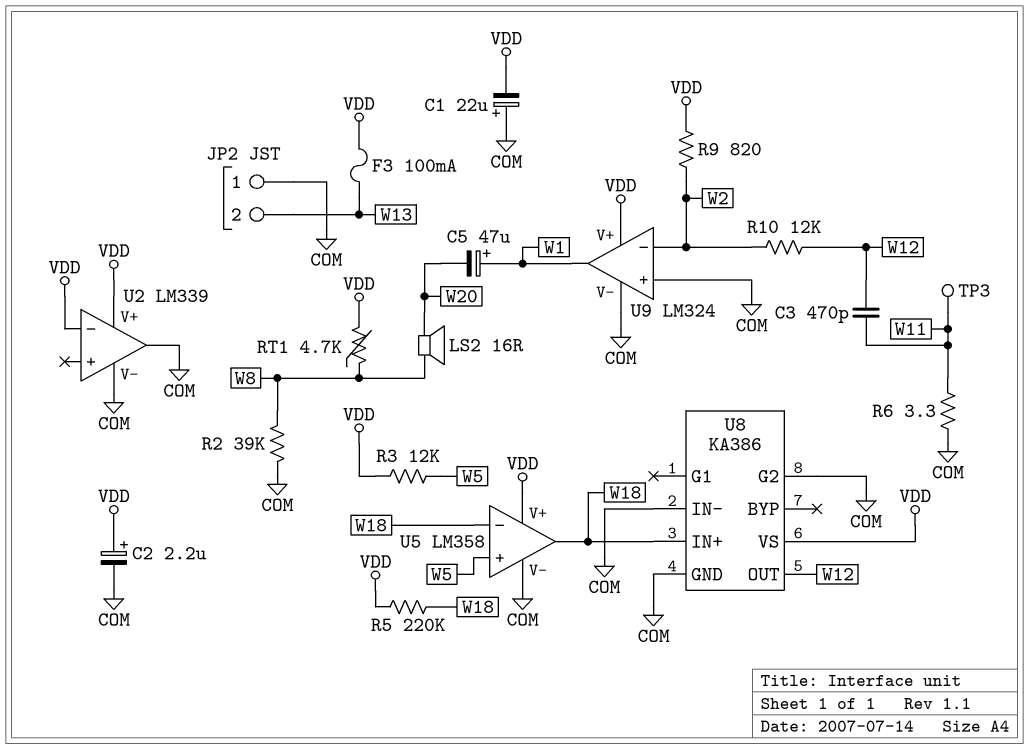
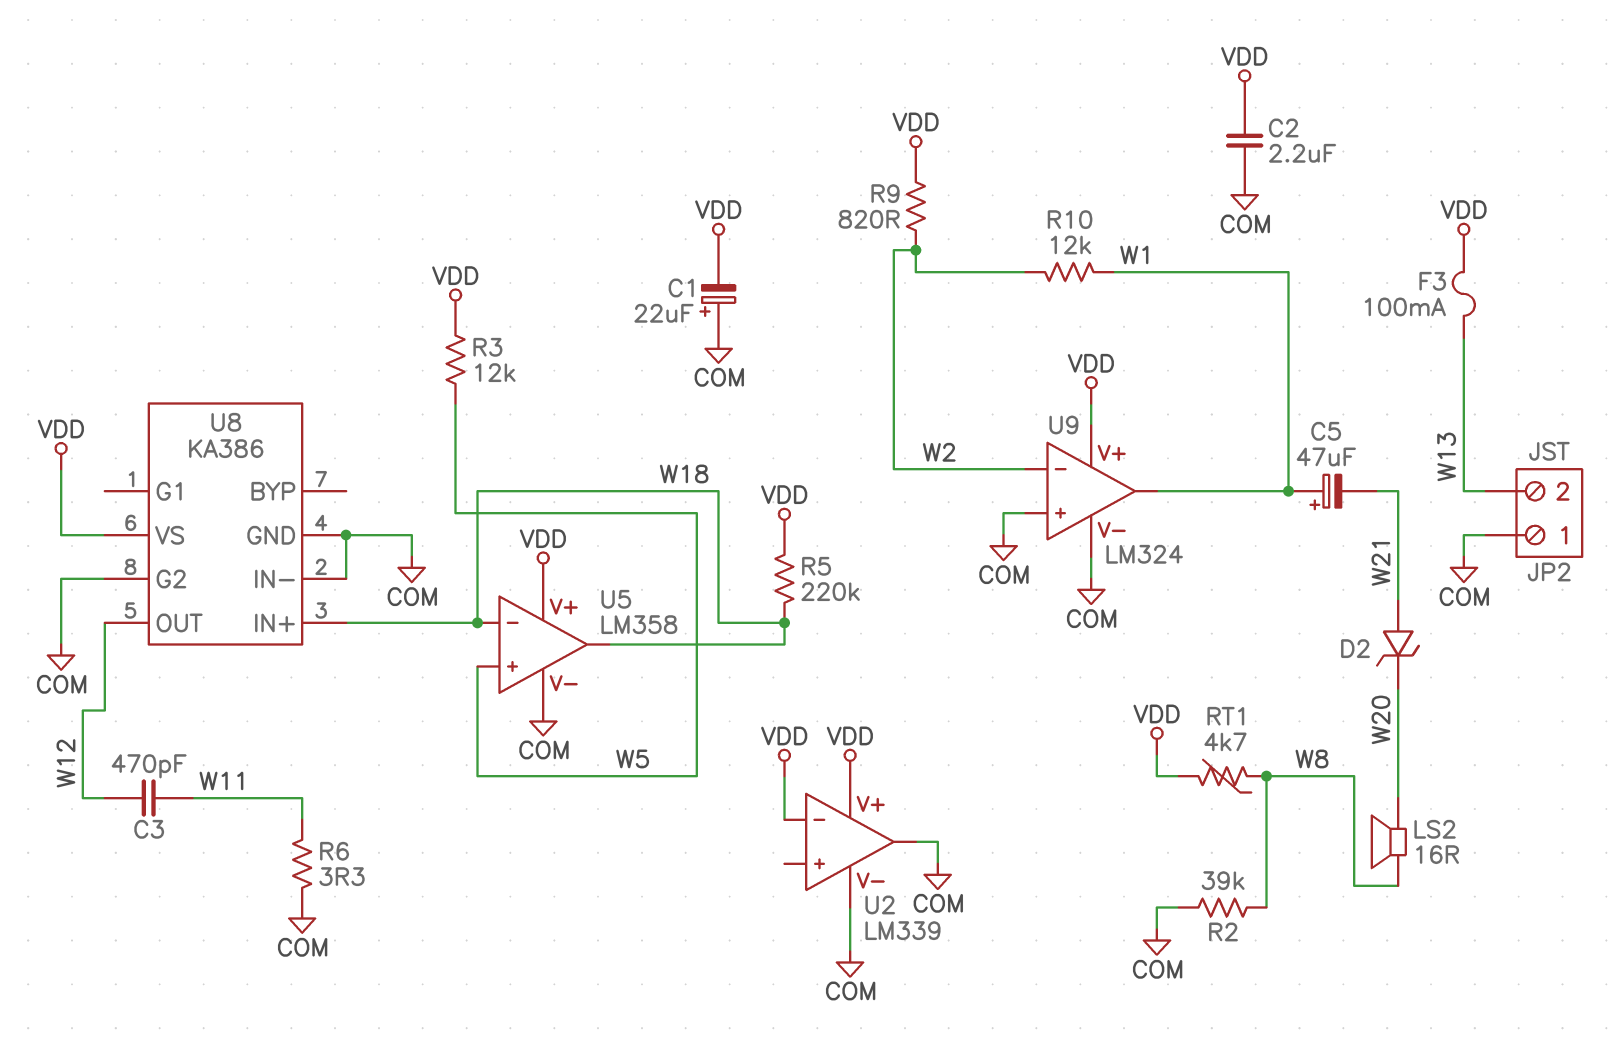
C2: 2.2uF (plus VDD, minus COM) -> 2.2uF (COM, VDD)
C5: 47uF (plus W1, minus W20) -> 47uF (plus W1, minus W21)
D2: none -> zener (A W21, K W20)
R10: 12k (W2, W12) -> 12k (W1, W2)
TP3: test point (W11) -> none

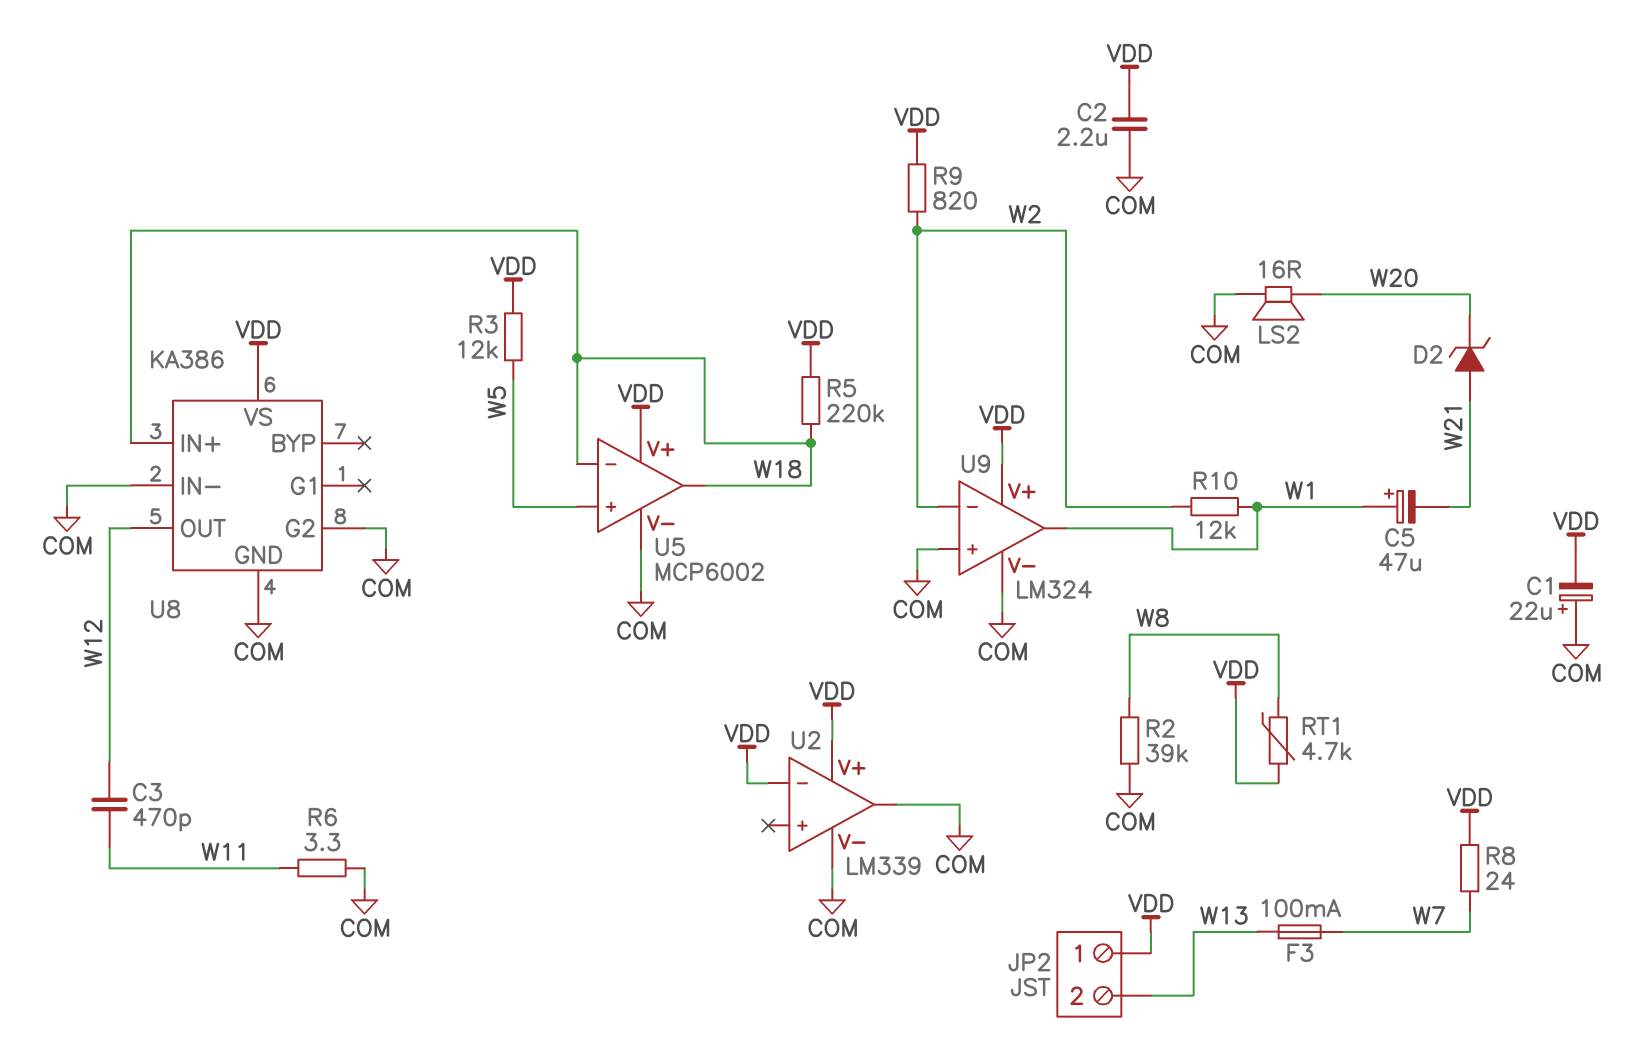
F3: 100mA (VDD, W13) -> 100mA (W7, W13)
JP2 pin 1: COM -> VDD
LS2: speaker 16R (W8, W20) -> speaker 16R (COM, W20)
R8: none -> 24 (VDD, W7)
U5: LM358 -> MCP6002

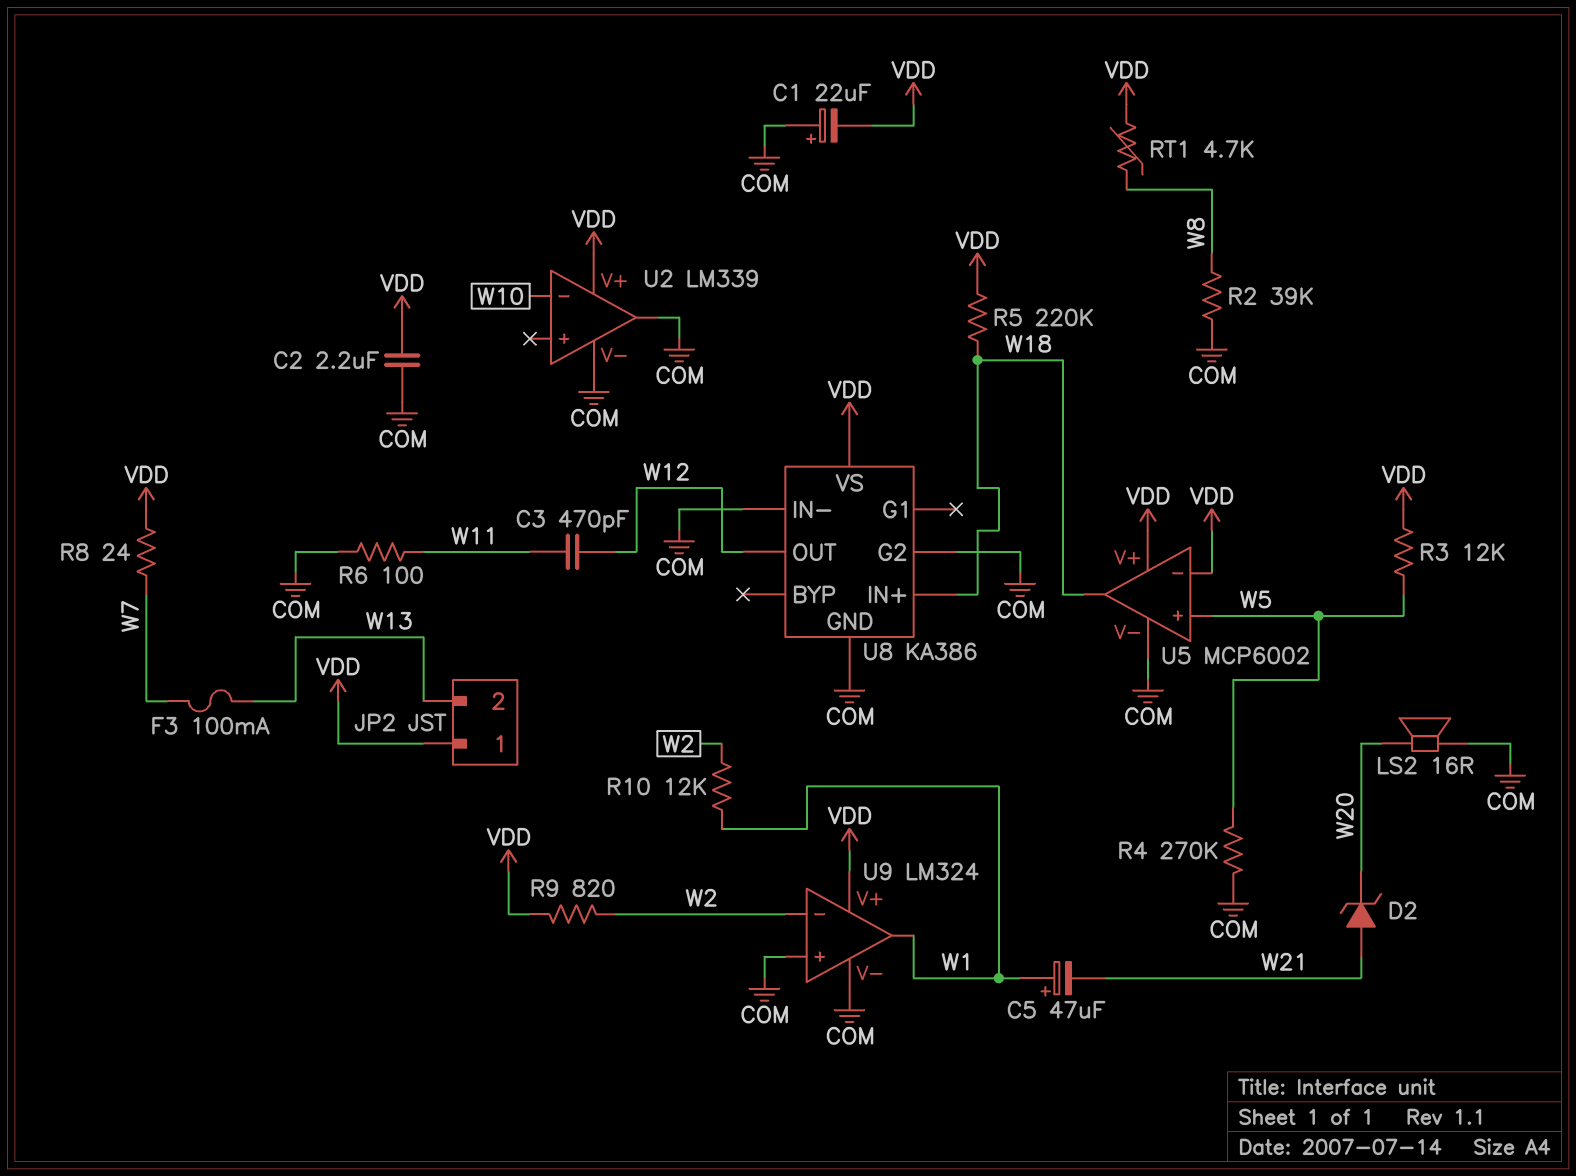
R4: none -> 270k (COM, W5)
R6: 3.3 (COM, W11) -> 100 (COM, W11)
U2 pin in-: VDD -> W10
U5 pin in-: W18 -> VDD

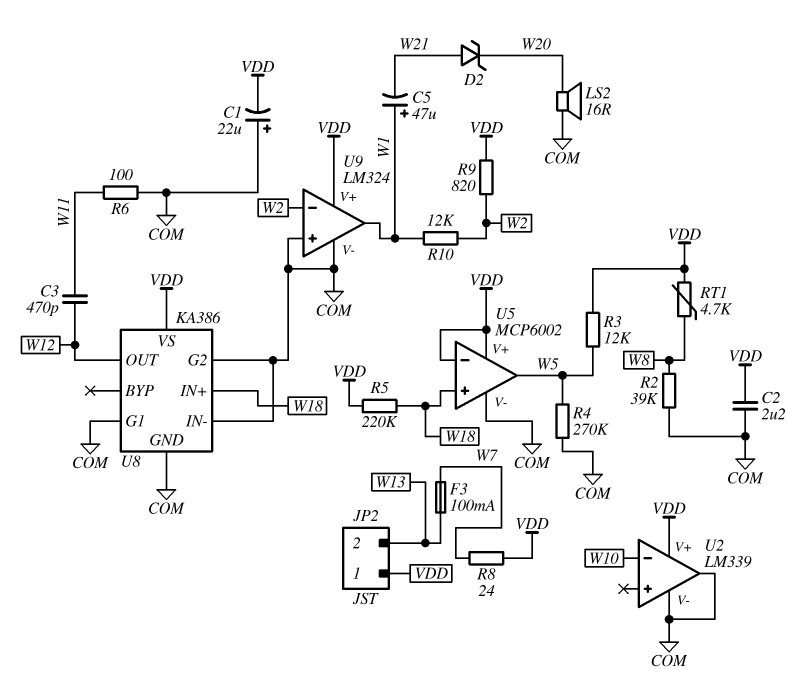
U5 pin in+: W5 -> W18
U5 pin out: W18 -> W5
U8 pin G1: none -> COM

